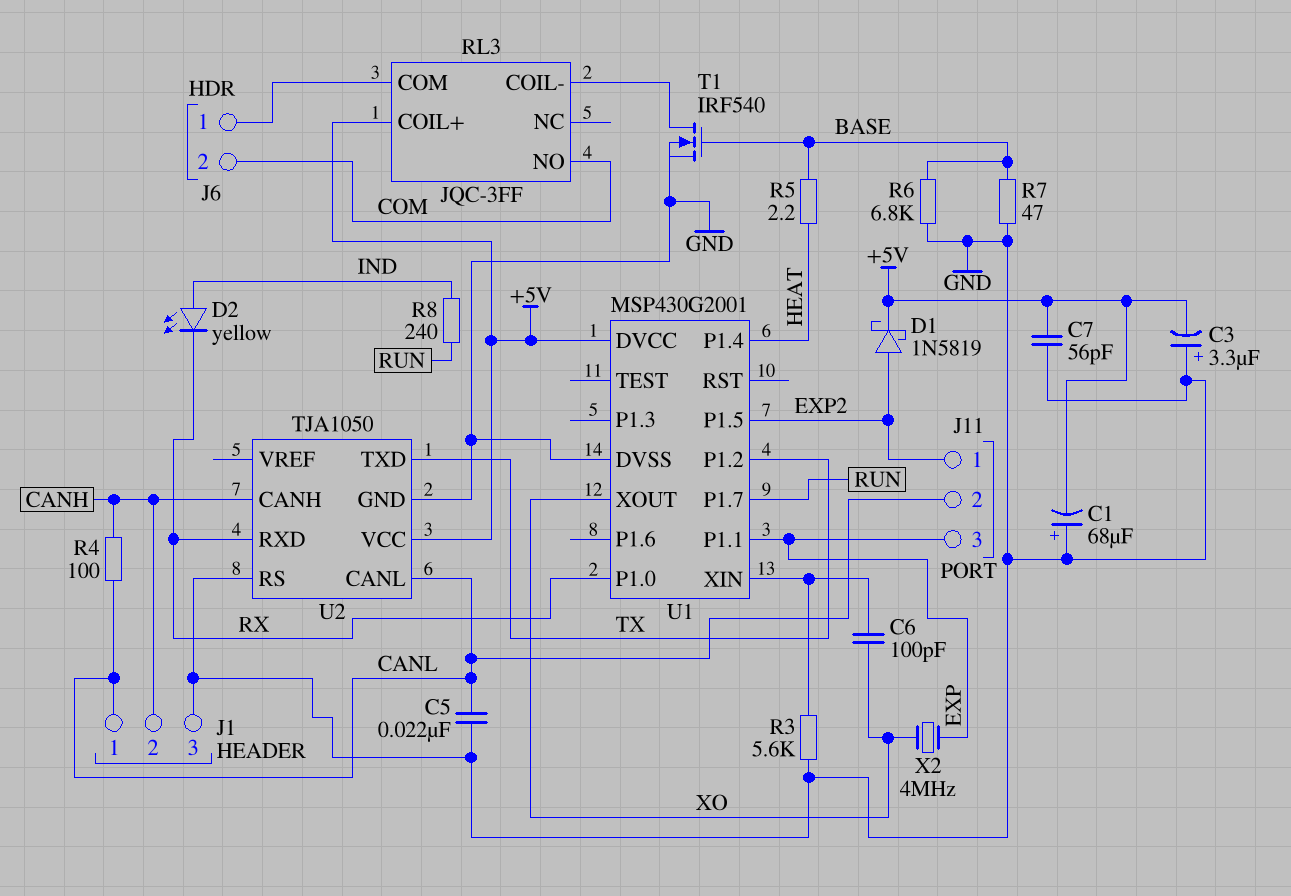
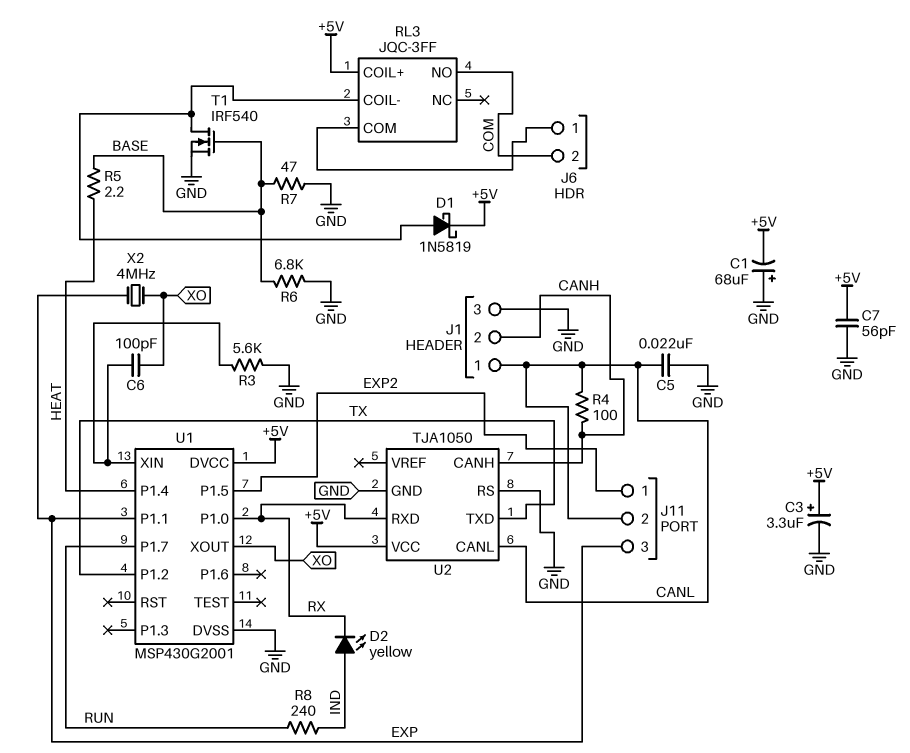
C3: 3.3uF (plus GND, minus +5V) -> 3.3uF (plus +5V, minus GND)
D1: schottky 1N5819 (A EXP2, K +5V) -> schottky 1N5819 (A RL3/COIL-, K +5V)

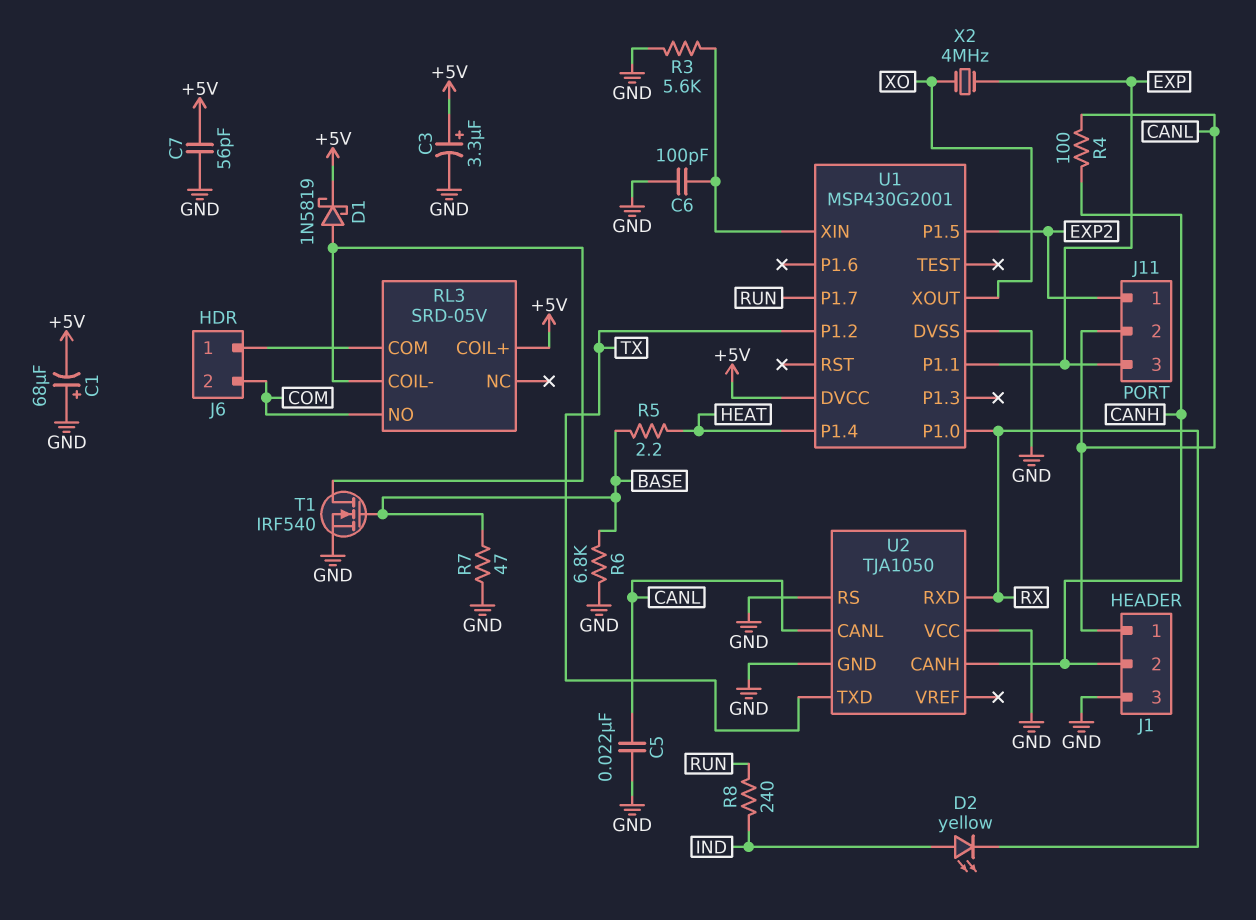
C6: 100pF (U1/XIN, XO) -> 100pF (GND, U1/XIN)
RL3: JQC-3FF -> SRD-05V
U2 pin VCC: +5V -> GND

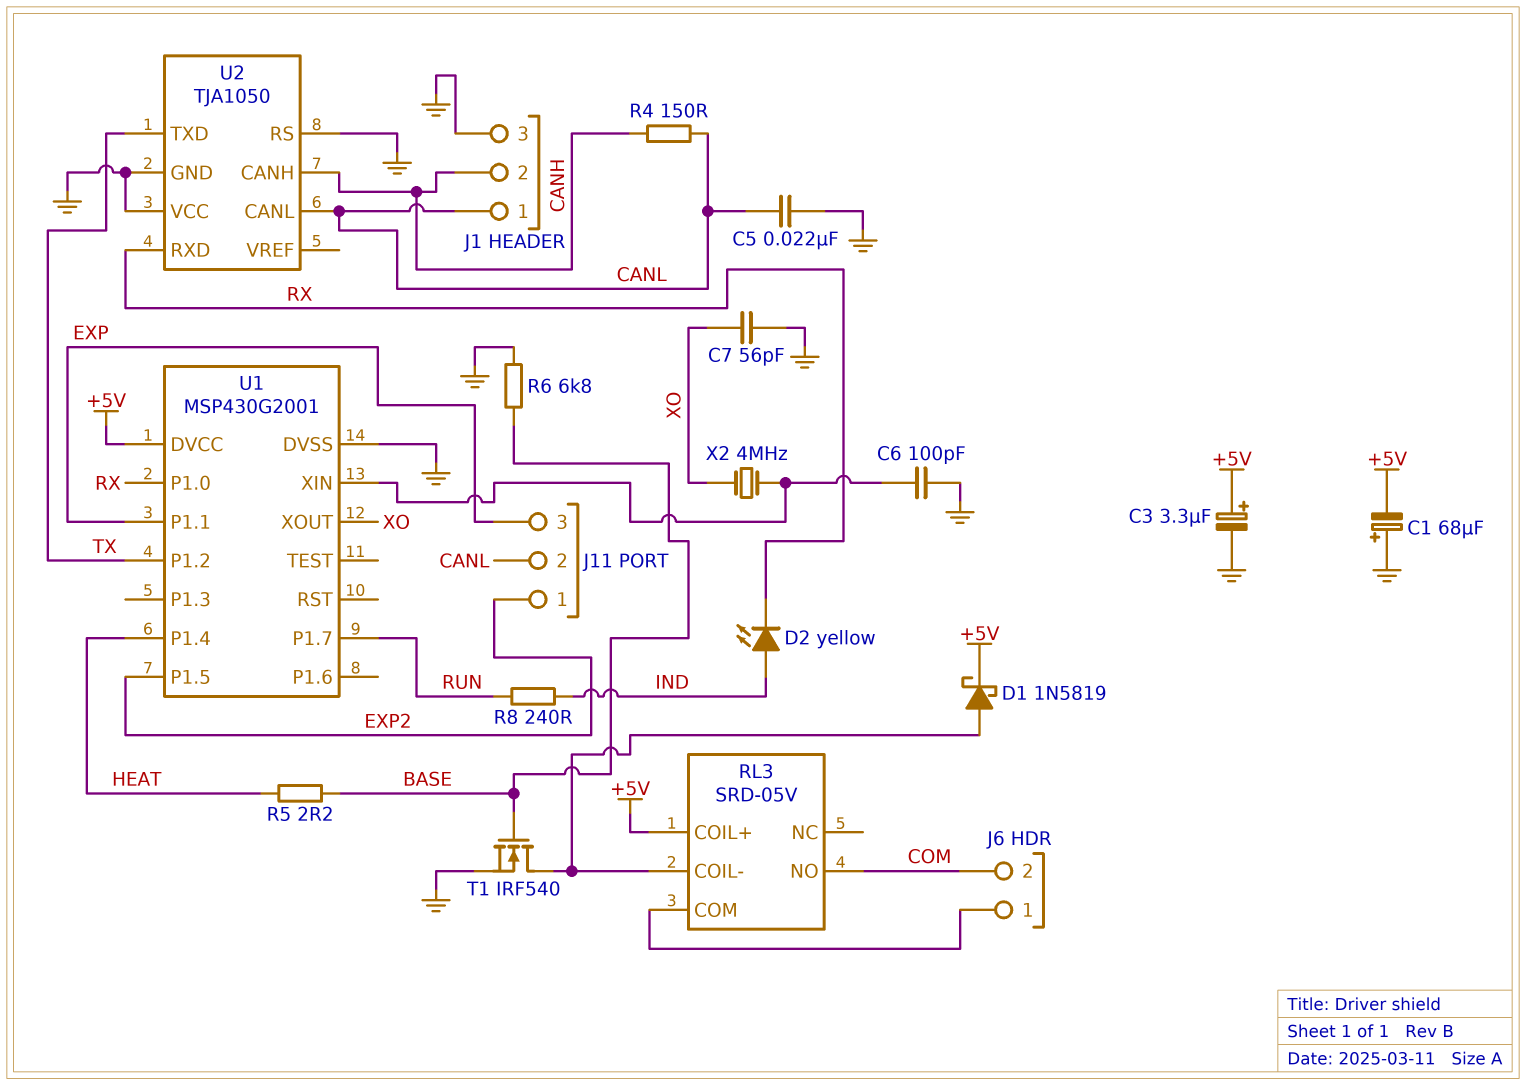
C7: 56pF (+5V, GND) -> 56pF (GND, XO)
R3: 5.6k (GND, U1/XIN) -> none
R4: 100 (CANH, CANL) -> 150 (CANH, CANL)
R7: 47 (BASE, GND) -> none
X2: 4MHz (EXP, XO) -> 4MHz (U1/XIN, XO)

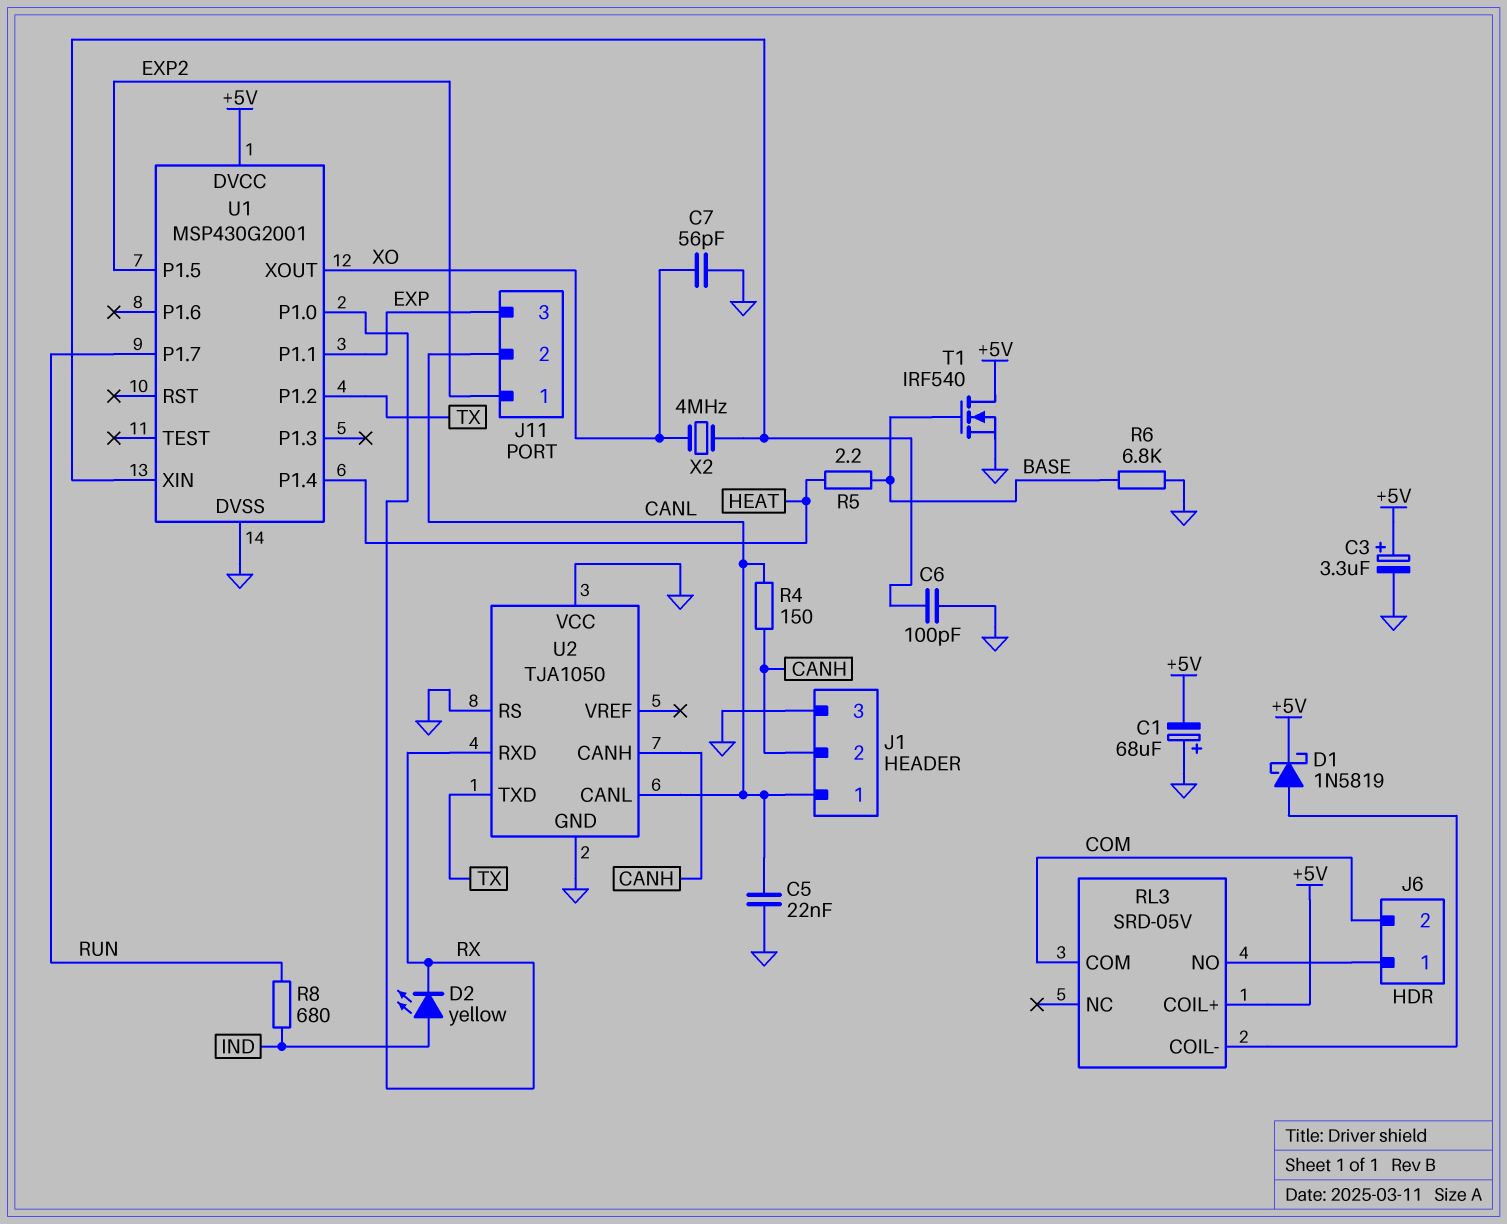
R8: 240 (IND, RUN) -> 680 (IND, RUN)
RL3 pin COM: J6/1 -> COM
RL3 pin NO: COM -> J6/1
T1: NMOS IRF540 (G BASE, D RL3/COIL-, S GND) -> NMOS IRF540 (G BASE, D +5V, S GND)

